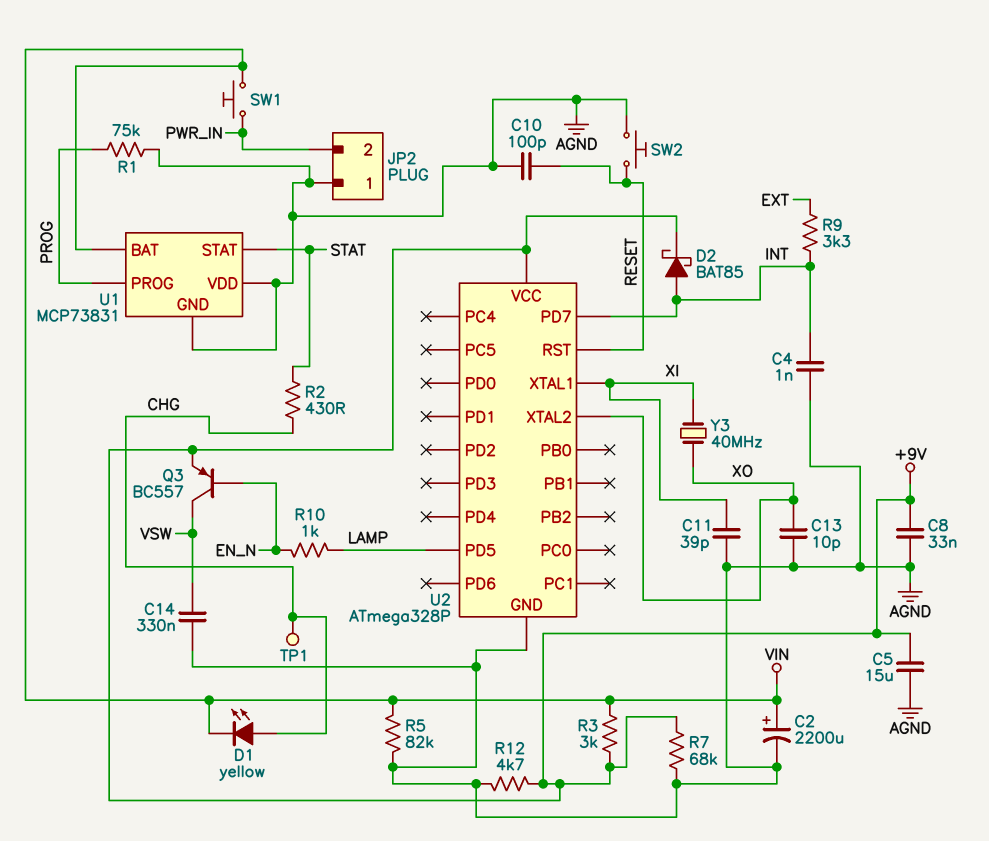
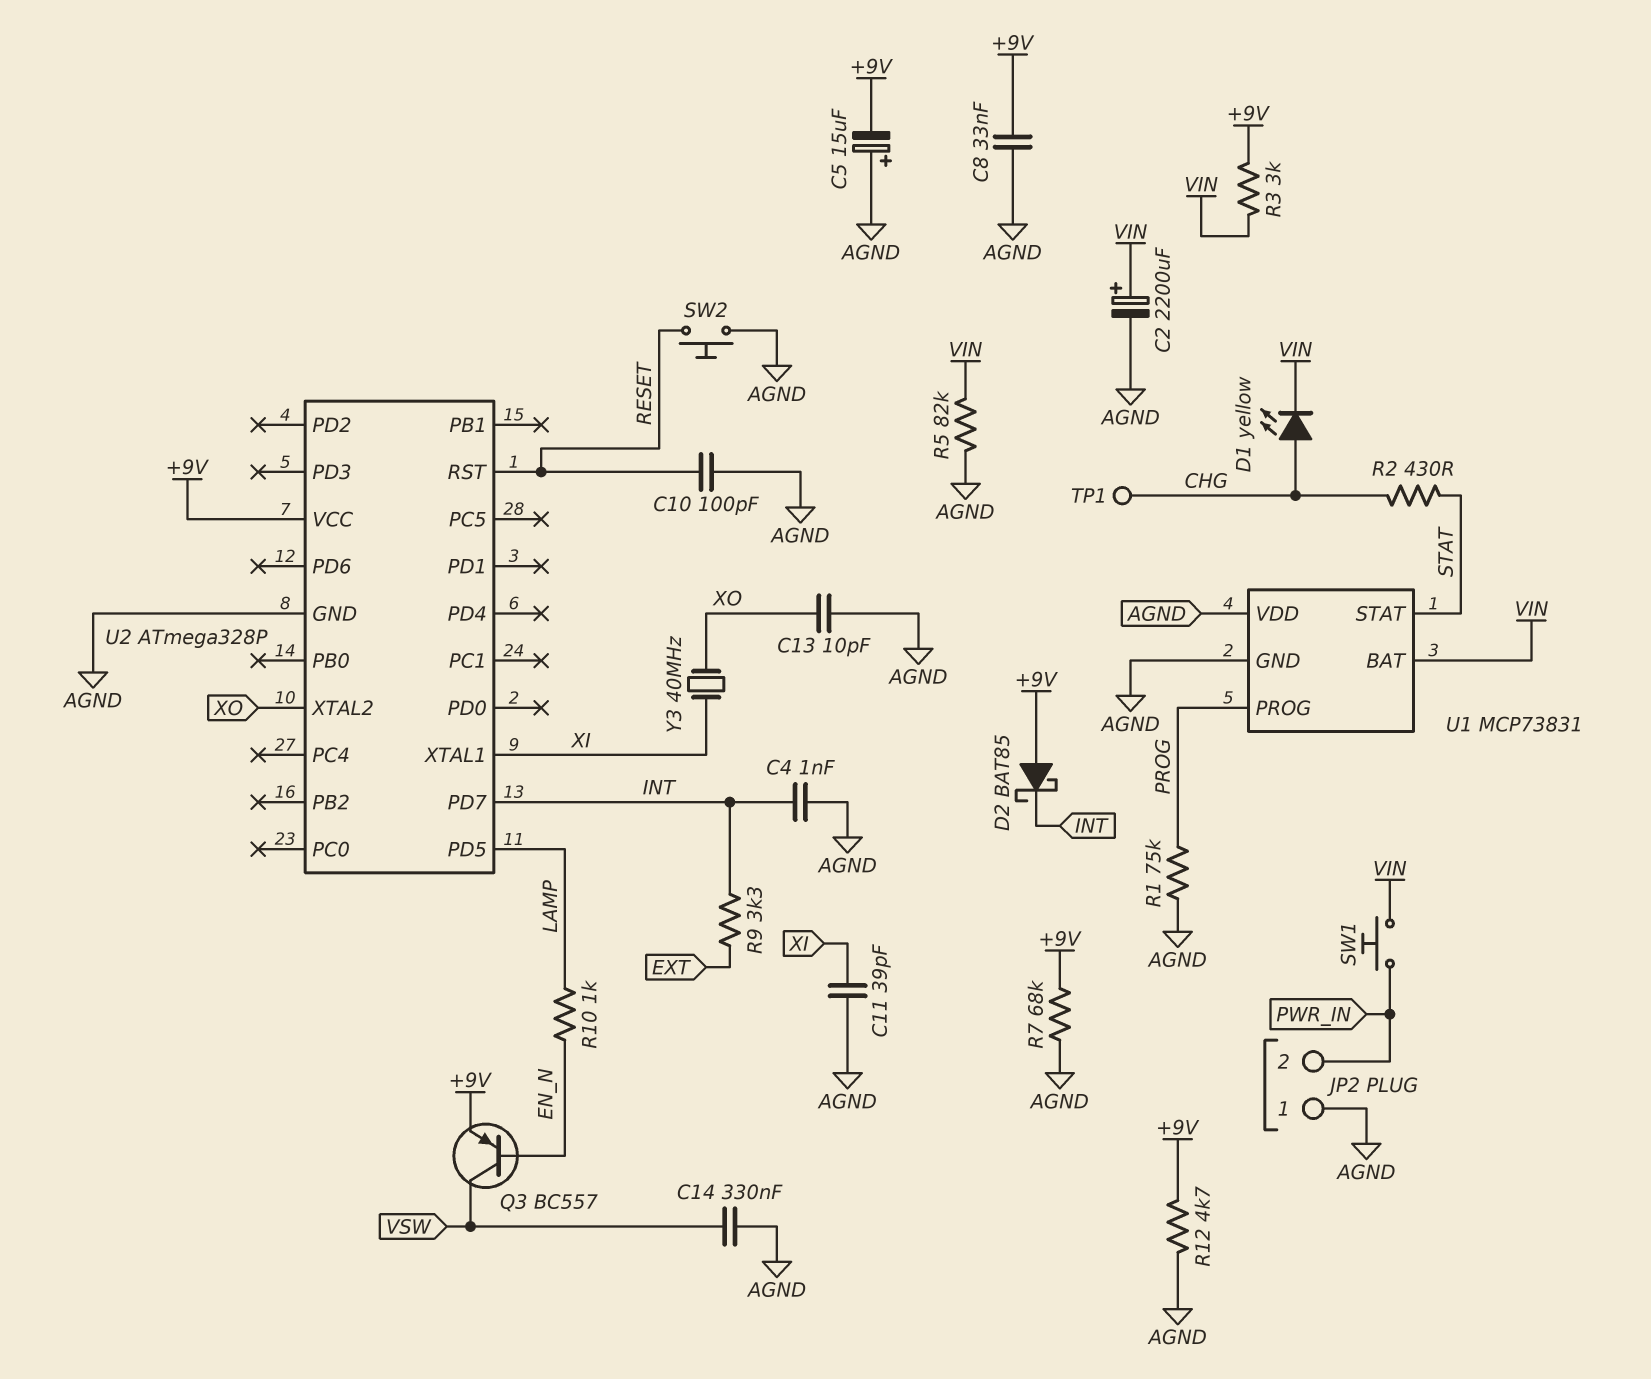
C5: 15uF (+9V, AGND) -> 15uF (plus AGND, minus +9V)
D2: schottky BAT85 (A INT, K +9V) -> schottky BAT85 (A +9V, K INT)

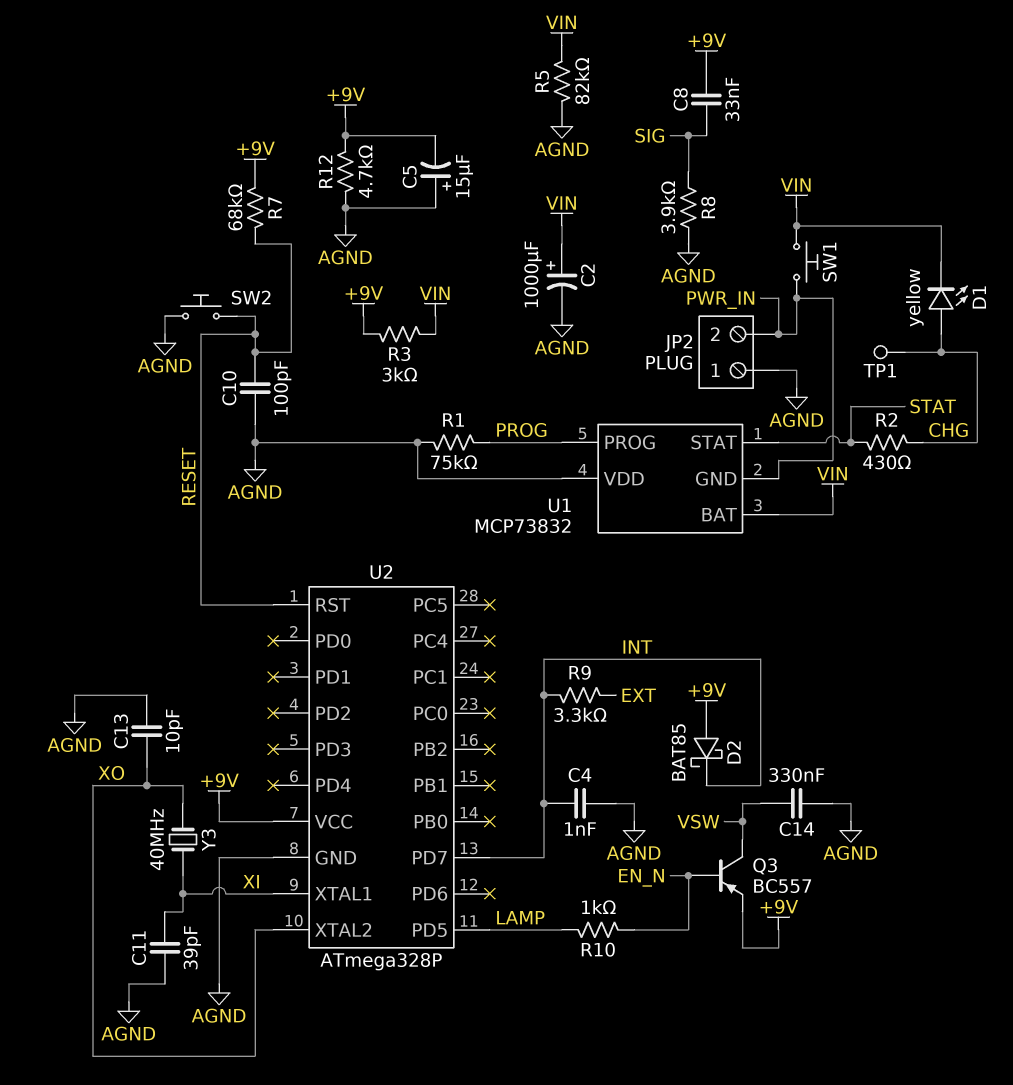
C2: 2200uF (plus VIN, minus AGND) -> 1000uF (plus VIN, minus AGND)
C8: 33nF (+9V, AGND) -> 33nF (+9V, SIG)
R7: 68k (+9V, AGND) -> 68k (+9V, RESET)
R8: none -> 3.9k (AGND, SIG)
U1: MCP73831 -> MCP73832
U1 pin GND: AGND -> PWR_IN

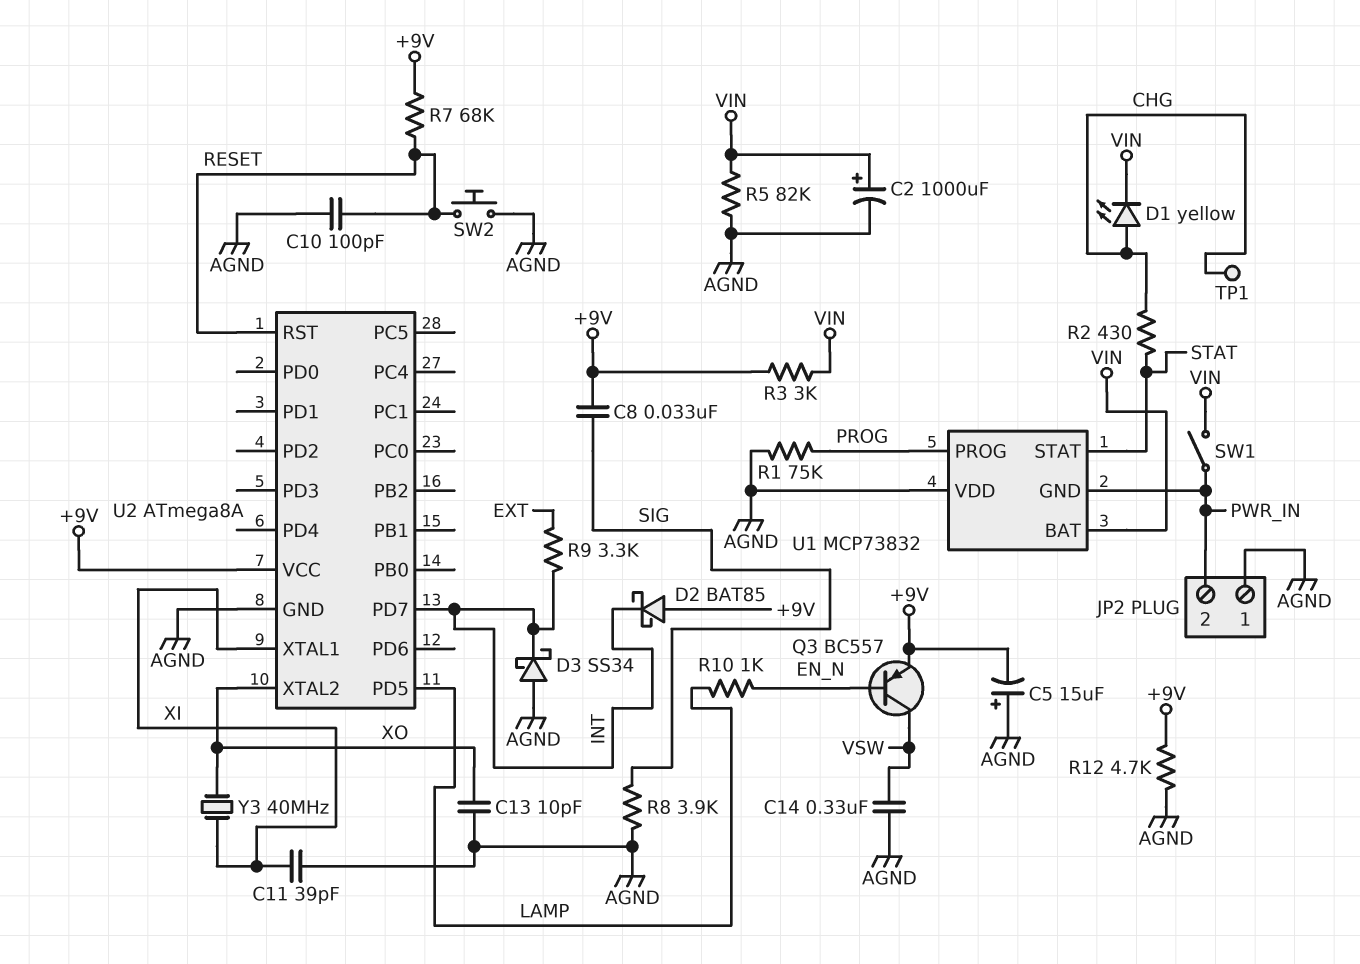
C4: 1nF (AGND, INT) -> none
D3: none -> schottky SS34 (A AGND, K INT)
SW1: button (PWR_IN, VIN) -> switch (PWR_IN, VIN)
U2: ATmega328P -> ATmega8A

